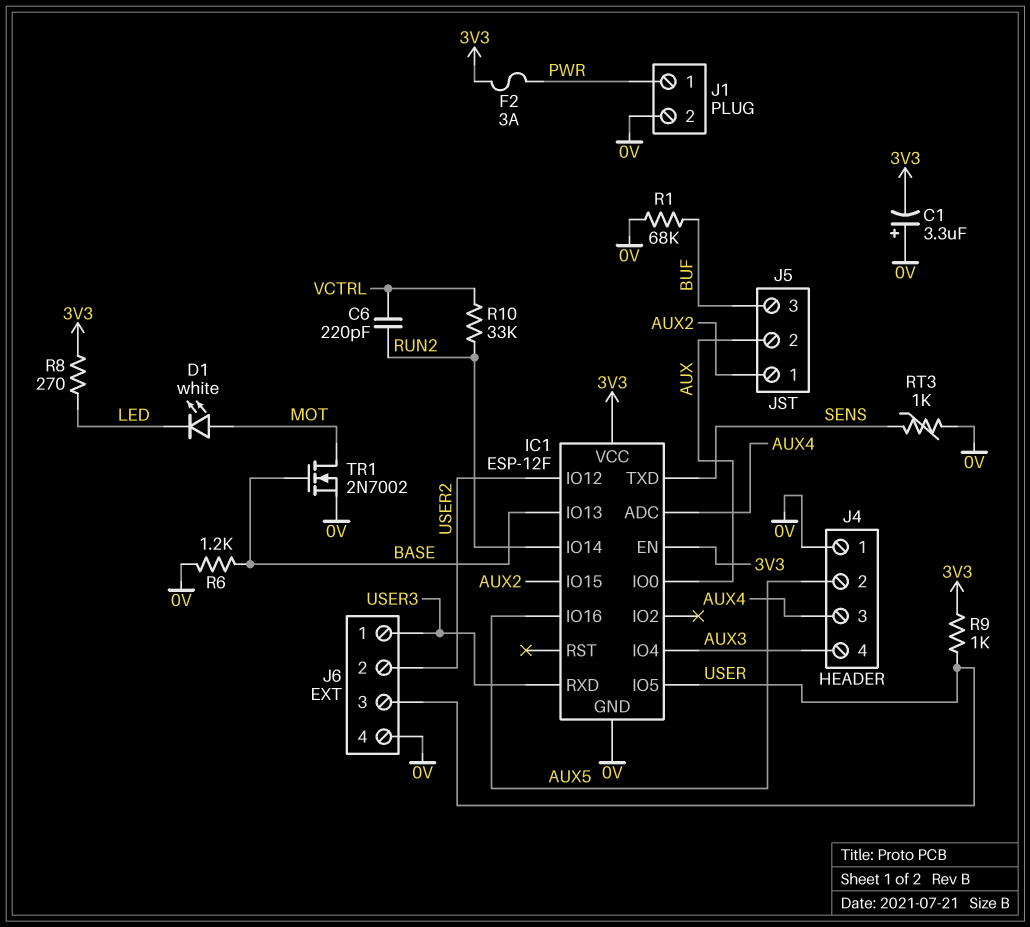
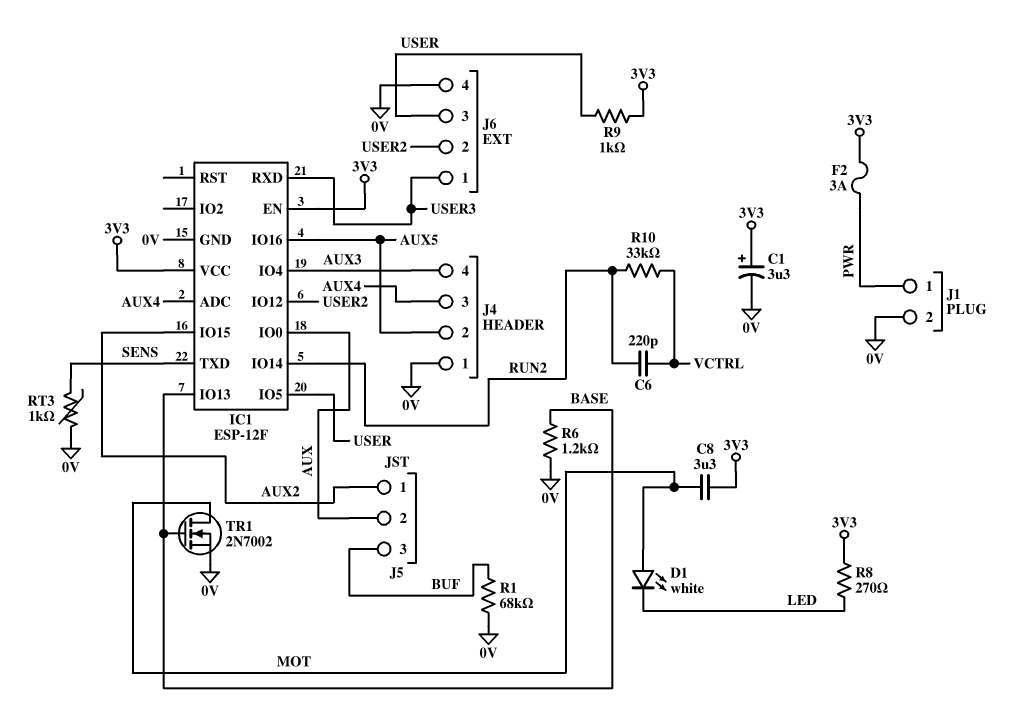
C1: 3.3uF (plus 0V, minus 3V3) -> 3.3uF (plus 3V3, minus 0V)
C8: none -> 3.3uF (3V3, MOT)

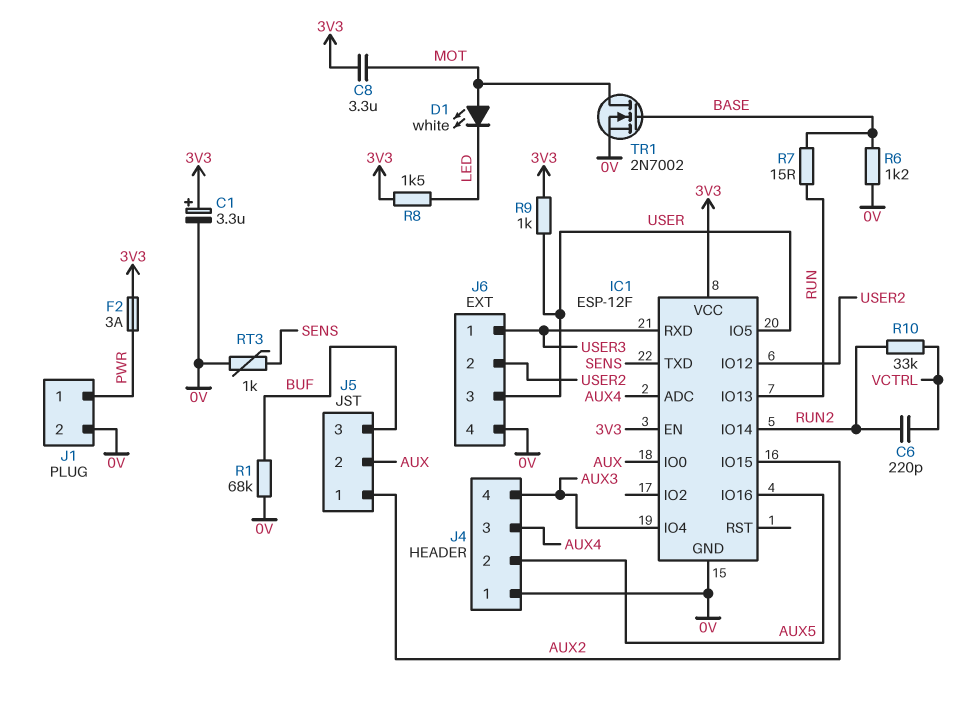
IC1 pin IO13: BASE -> RUN
R7: none -> 15 (BASE, RUN)
R8: 270 (3V3, LED) -> 1.5k (3V3, LED)

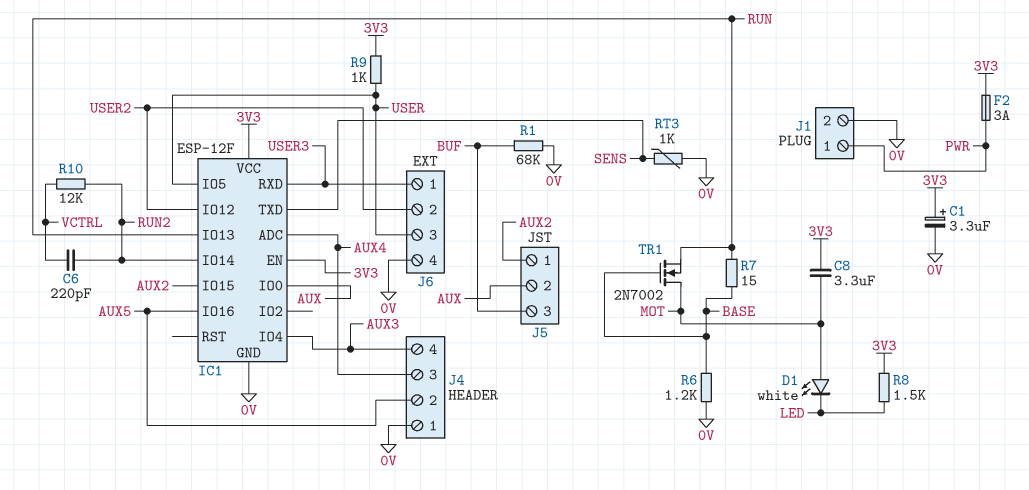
R10: 33k (RUN2, VCTRL) -> 12k (RUN2, VCTRL)
TR1: NMOS 2N7002 (G BASE, D MOT, S 0V) -> NMOS 2N7002 (G BASE, D MOT, S RUN)

